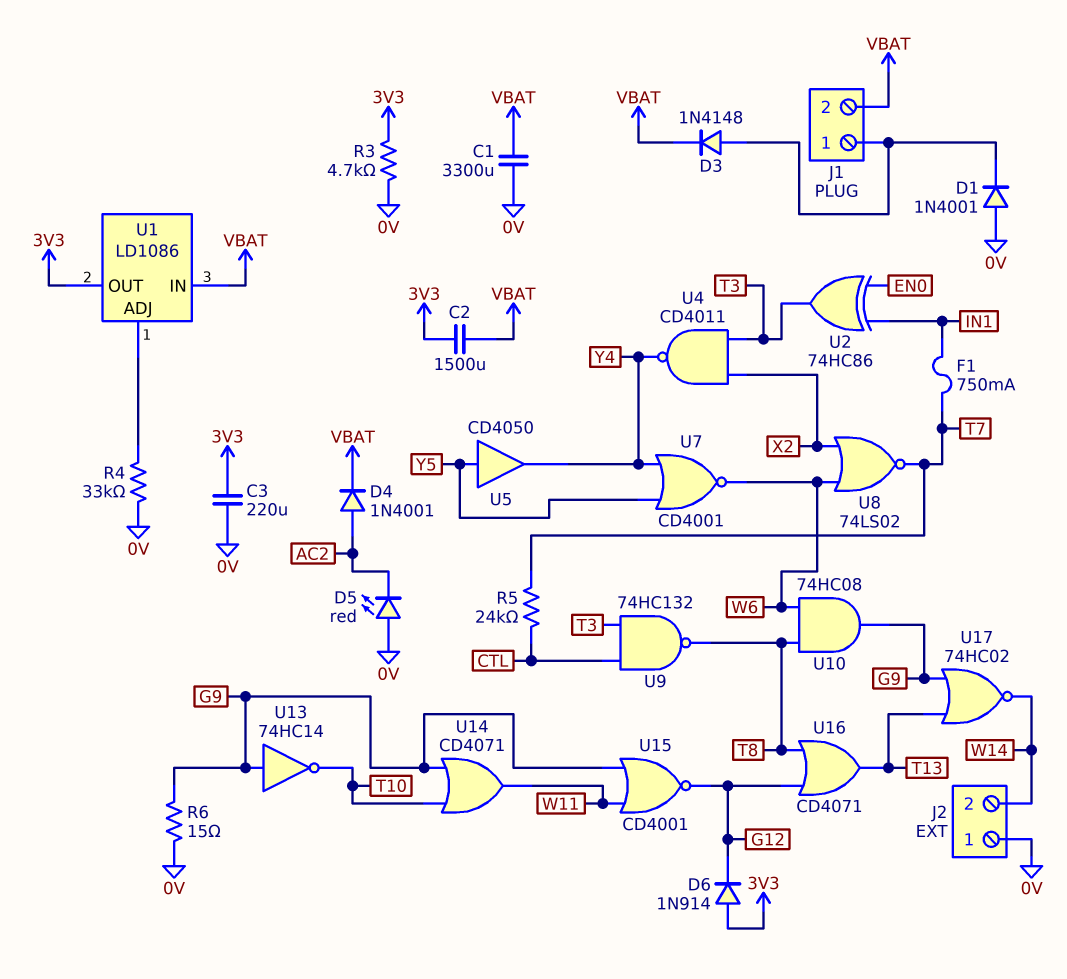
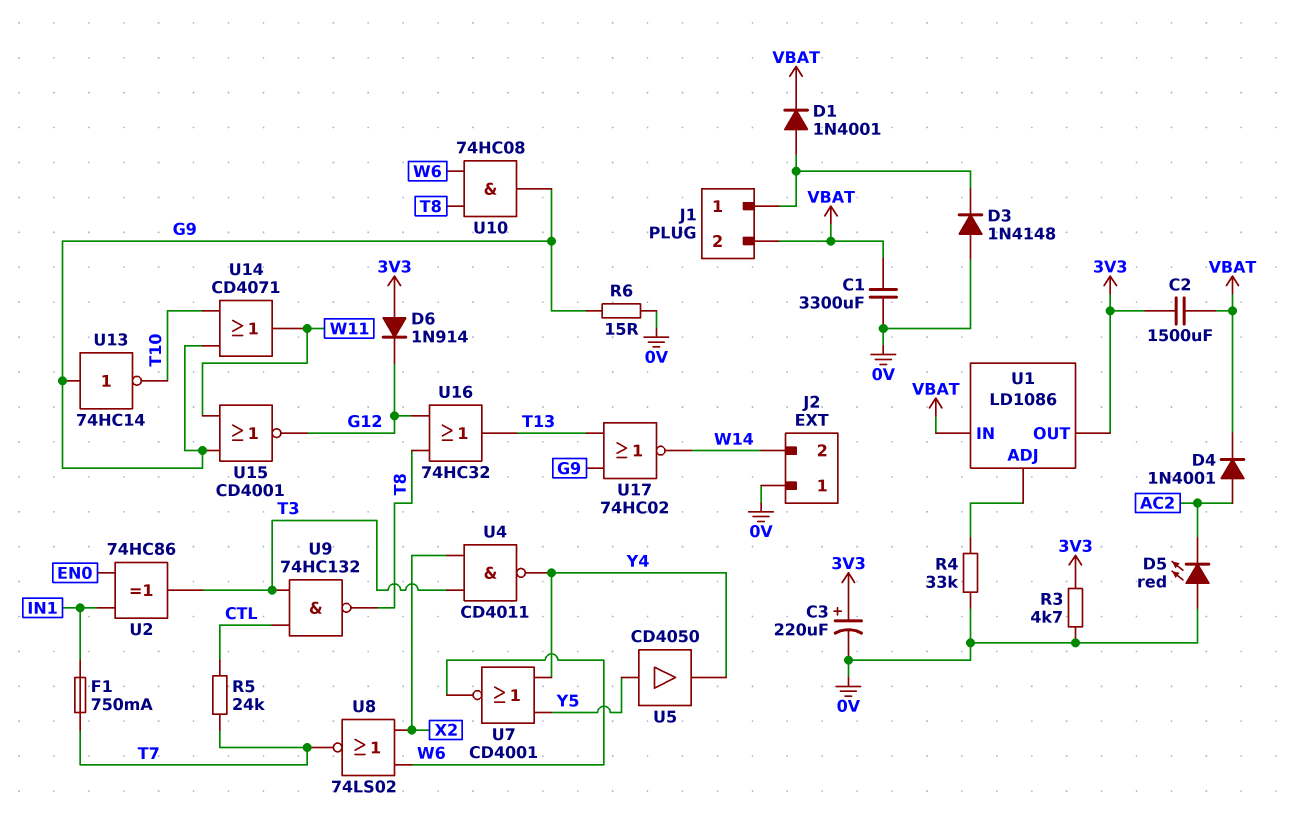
C3: 220uF (0V, 3V3) -> 220uF (plus 3V3, minus 0V)
D1: diode 1N4001 (A 0V, K J1/1) -> diode 1N4001 (A J1/1, K VBAT)
D3: diode 1N4148 (A J1/1, K VBAT) -> diode 1N4148 (A 0V, K J1/1)
U16: OR CD4071 (in G12, in T8, out T13) -> OR 74HC32 (in G12, in T8, out T13)

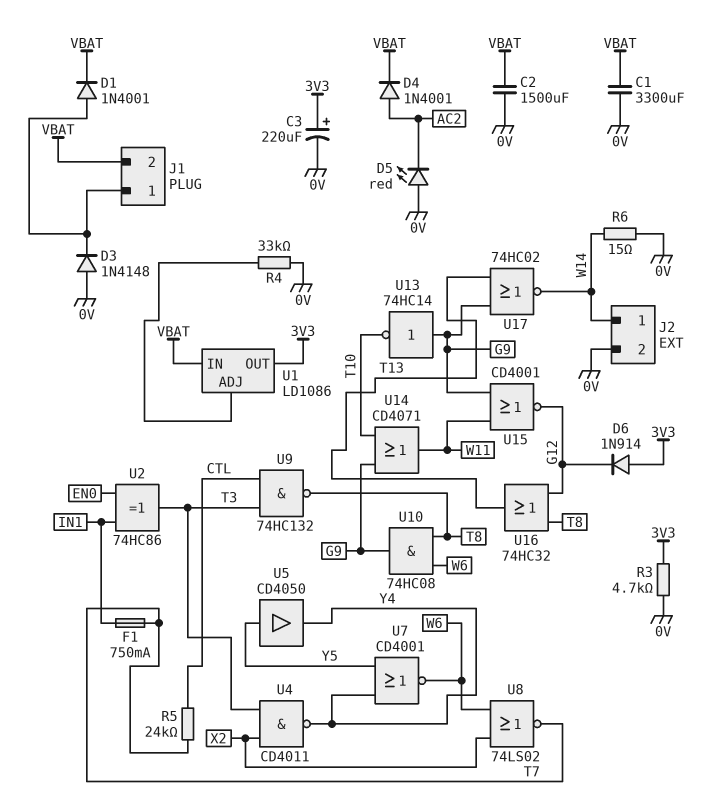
C2: 1500uF (3V3, VBAT) -> 1500uF (0V, VBAT)
J2 pin 1: 0V -> W14
J2 pin 2: W14 -> 0V
R6: 15 (0V, G9) -> 15 (0V, W14)

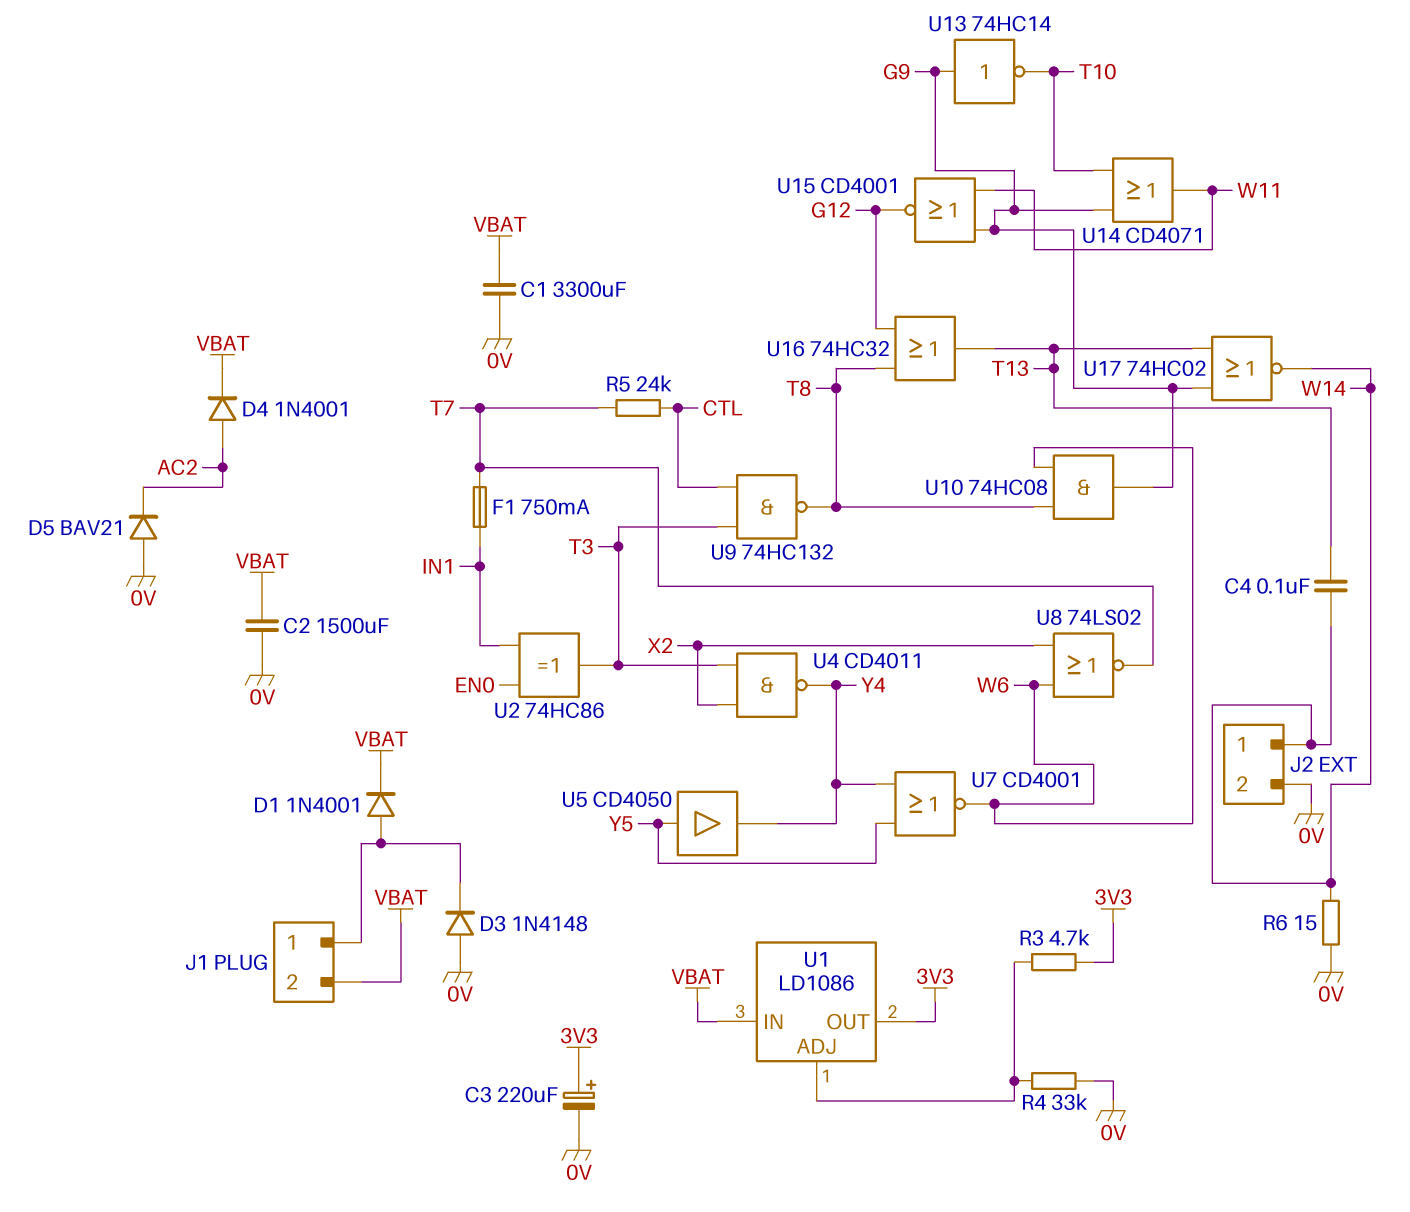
C4: none -> 100nF (T13, W14)
D5: LED red (A 0V, K AC2) -> diode BAV21 (A 0V, K AC2)
D6: diode 1N914 (A 3V3, K G12) -> none
R3: 4.7k (0V, 3V3) -> 4.7k (3V3, U1/ADJ)

